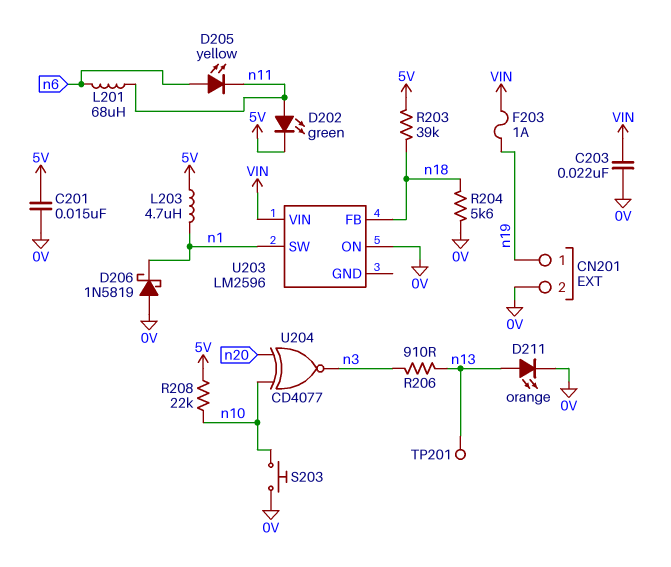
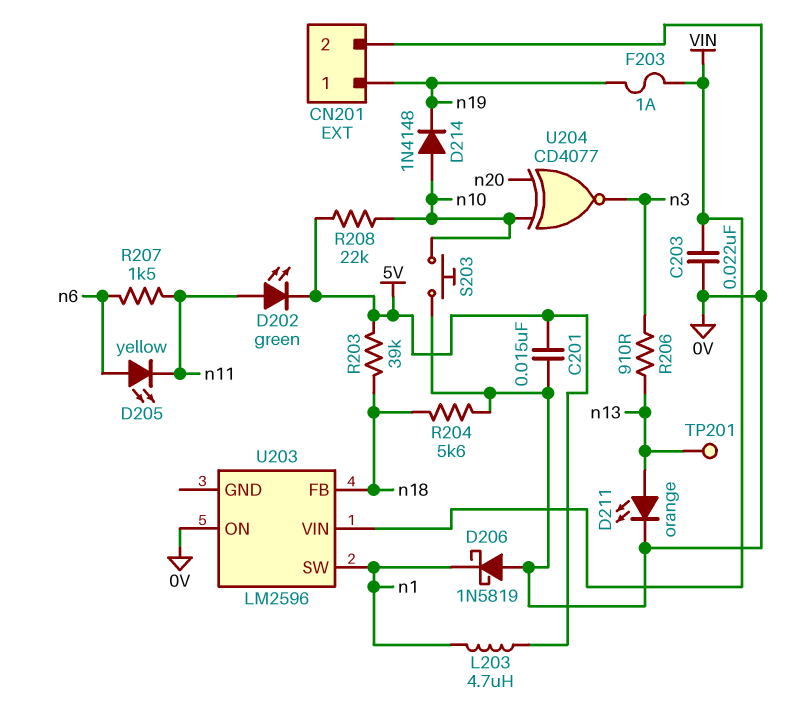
D214: none -> diode 1N4148 (A n10, K n19)
L201: 68uH (n6, n11) -> none
R207: none -> 1.5k (n6, n11)

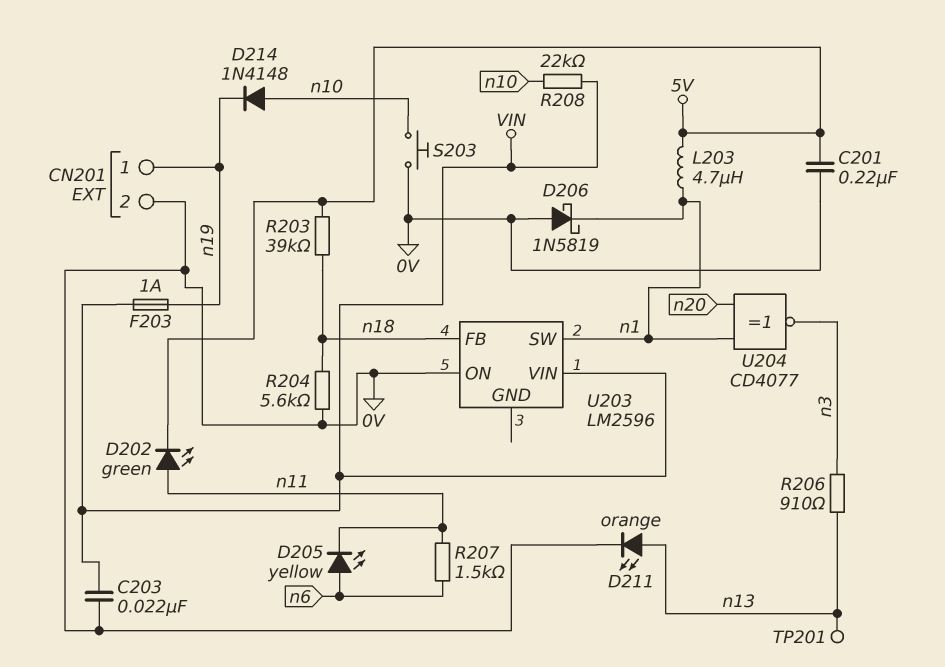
C201: 15nF (0V, 5V) -> 220nF (0V, 5V)
R208: 22k (5V, n10) -> 22k (VIN, n10)
U204: XNOR CD4077 (in n10, in n20, out n3) -> XNOR CD4077 (in n1, in n20, out n3)

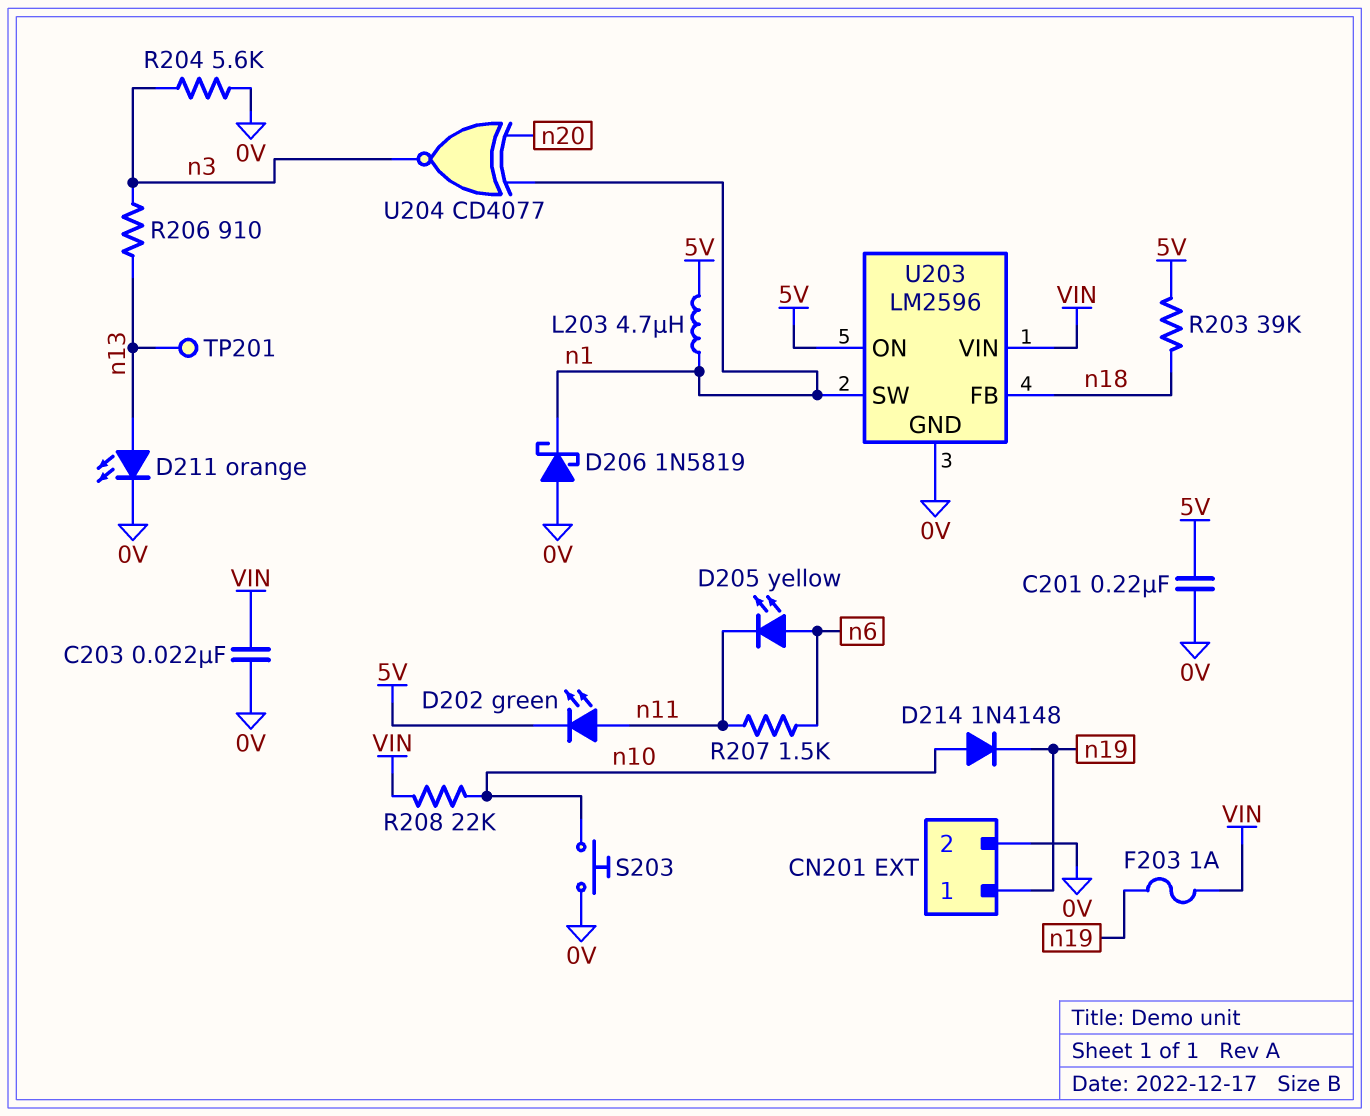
R204: 5.6k (0V, n18) -> 5.6k (0V, n3)
U203 pin GND: none -> 0V
U203 pin ON: 0V -> 5V

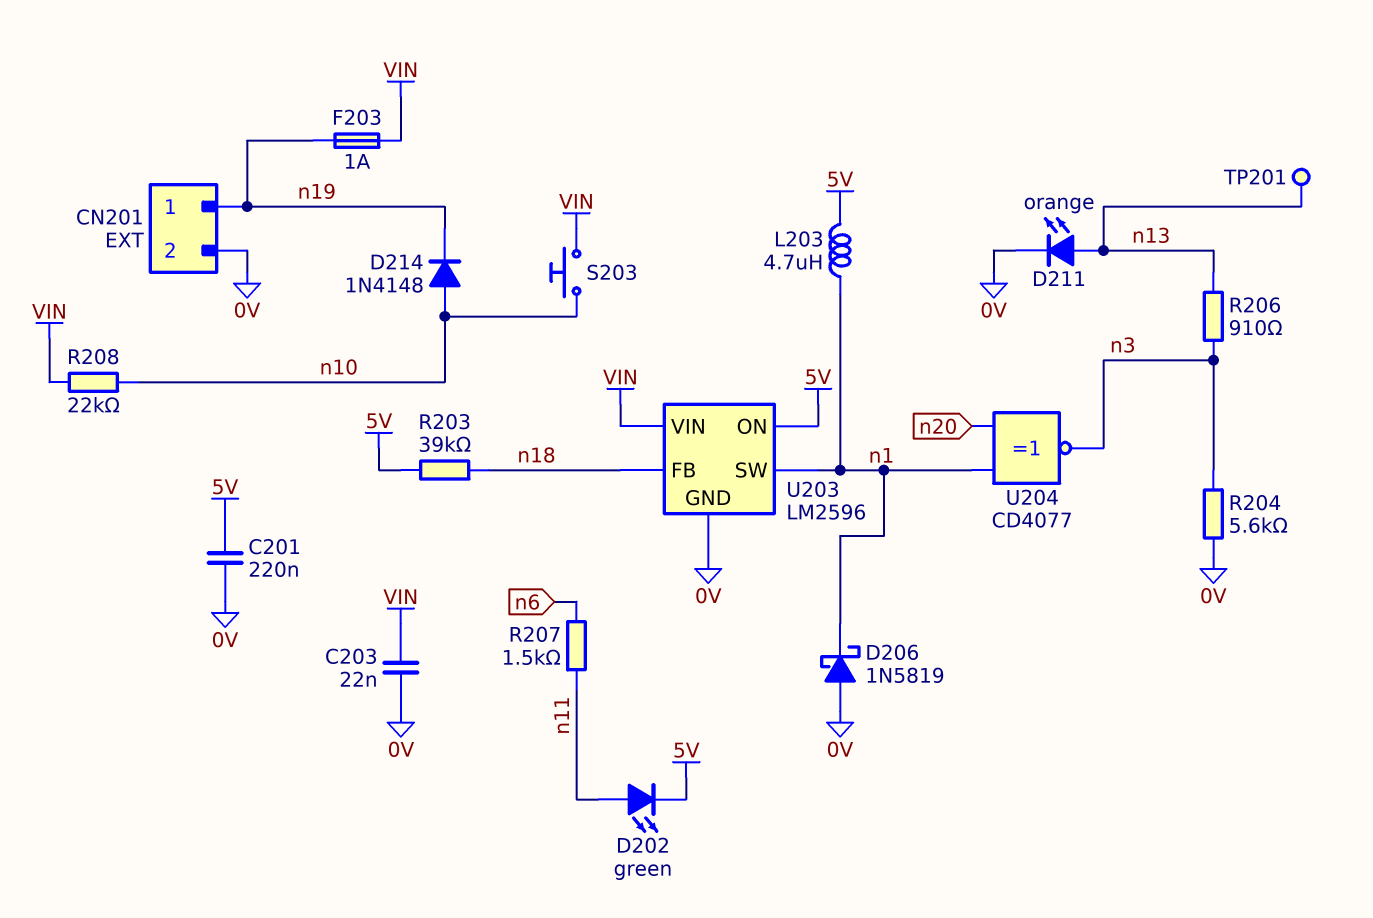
D205: LED yellow (A n6, K n11) -> none
S203: button (0V, n10) -> button (VIN, n10)

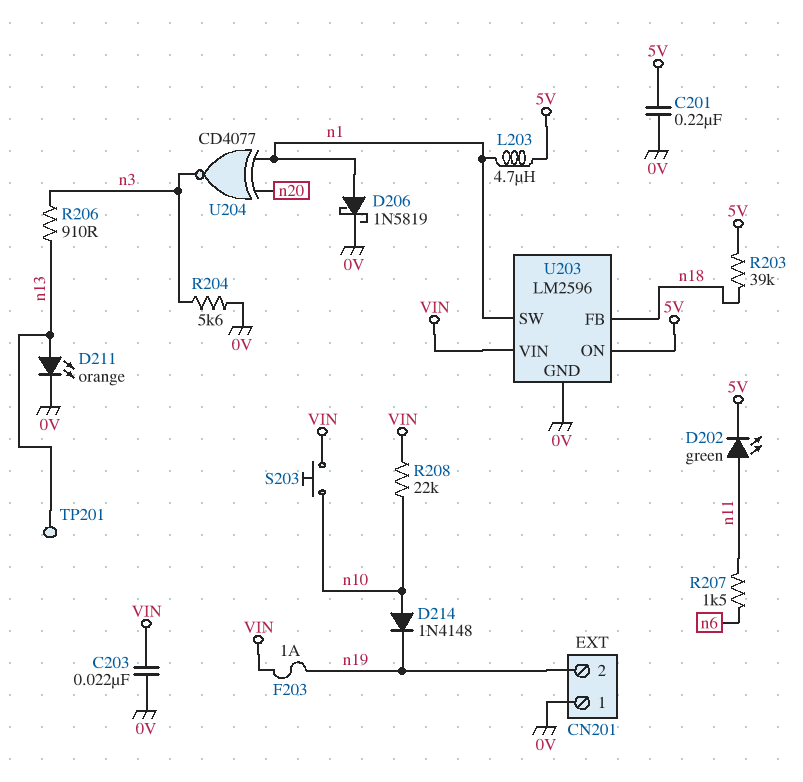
CN201 pin 1: n19 -> 0V
CN201 pin 2: 0V -> n19
D206: schottky 1N5819 (A 0V, K n1) -> schottky 1N5819 (A n1, K 0V)

